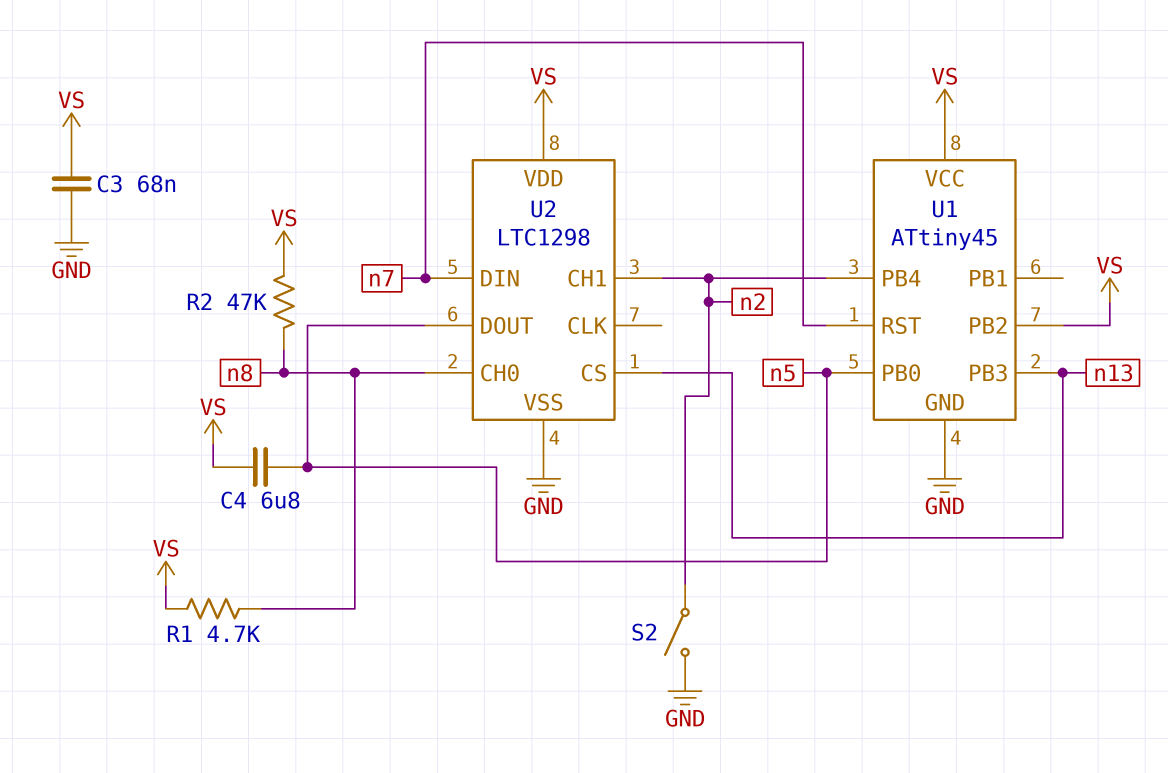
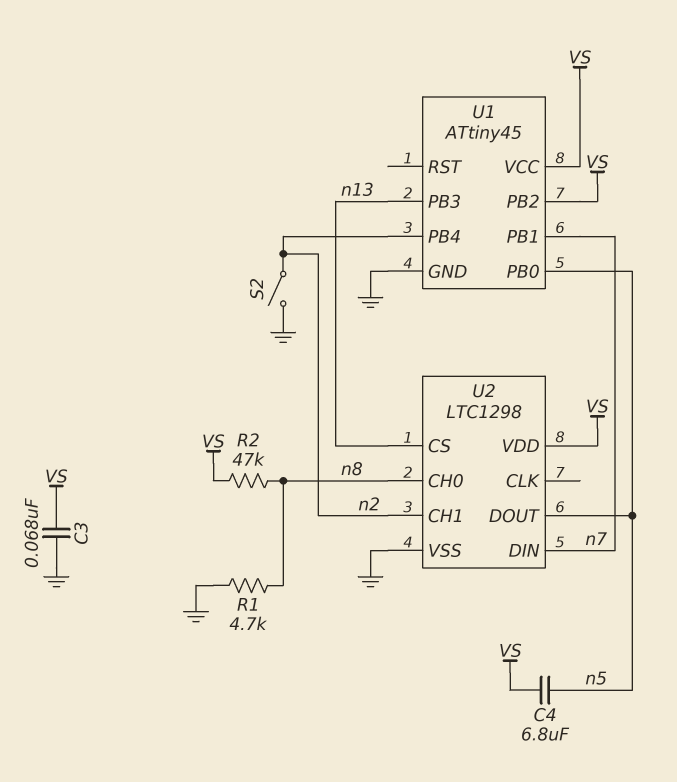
R1: 4.7k (VS, n8) -> 4.7k (GND, n8)
U1 pin PB1: none -> n7
U1 pin RST: n7 -> none

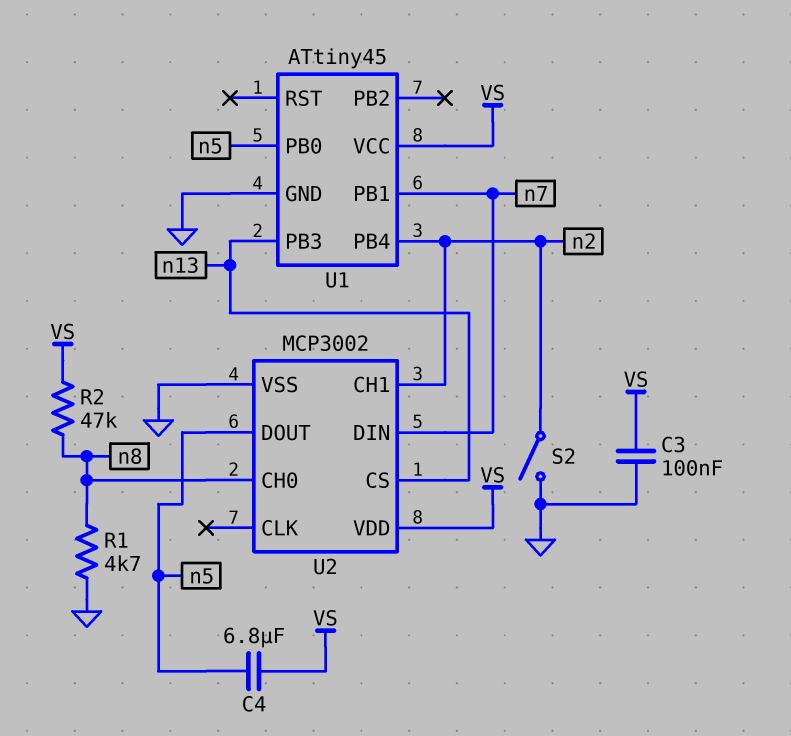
C3: 68nF (GND, VS) -> 100nF (GND, VS)
U1 pin PB2: VS -> none
U2: LTC1298 -> MCP3002

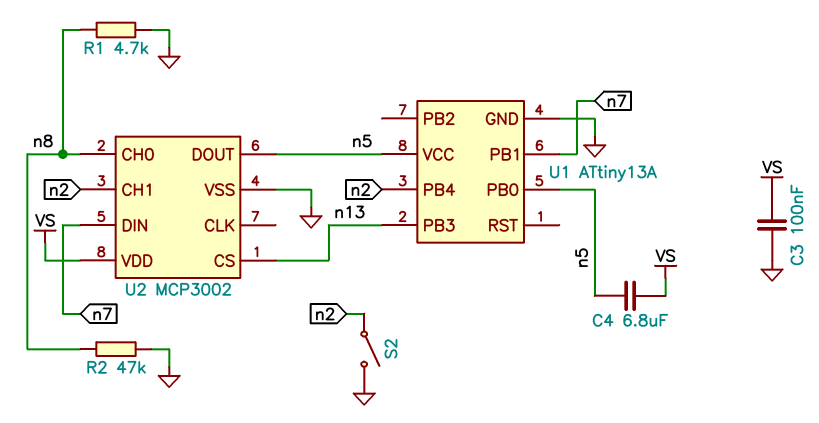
R2: 47k (VS, n8) -> 47k (GND, n8)
U1: ATtiny45 -> ATtiny13A
U1 pin VCC: VS -> n5

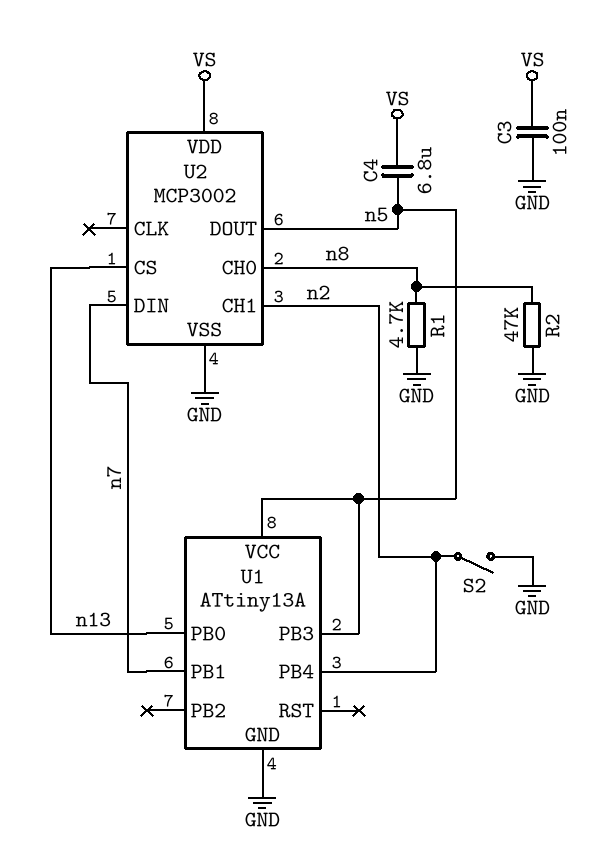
U1 pin PB0: n5 -> n13
U1 pin PB3: n13 -> n5

